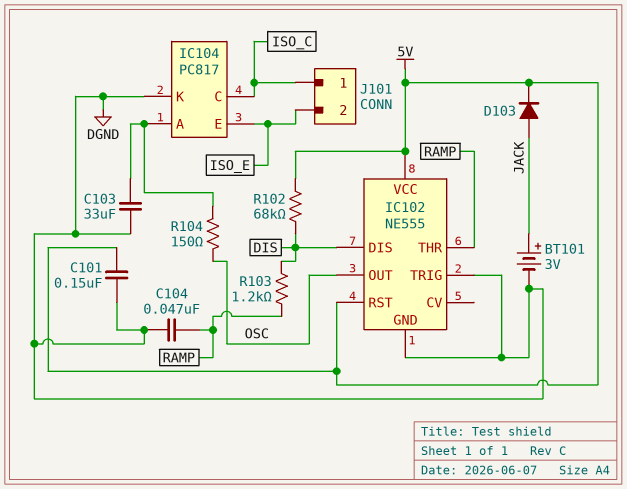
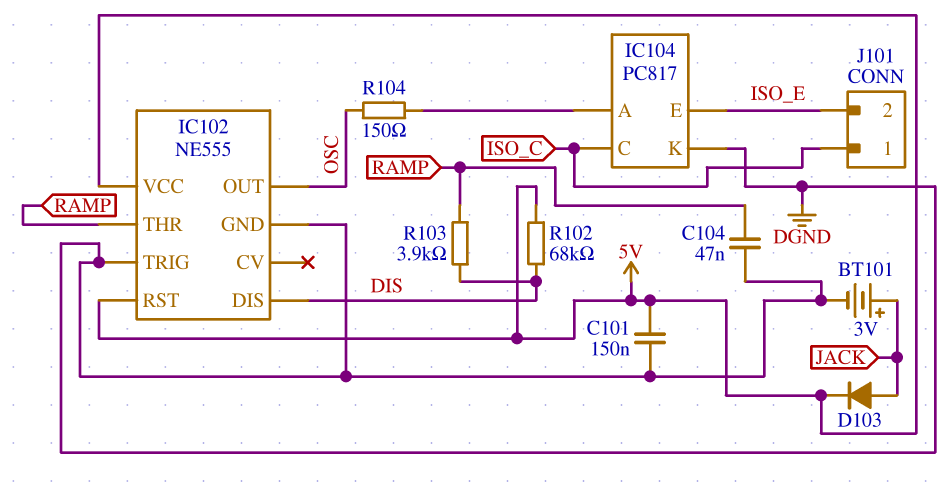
C103: 33uF (DGND, IC104/A) -> none
R103: 1.2k (DIS, RAMP) -> 3.9k (DIS, RAMP)

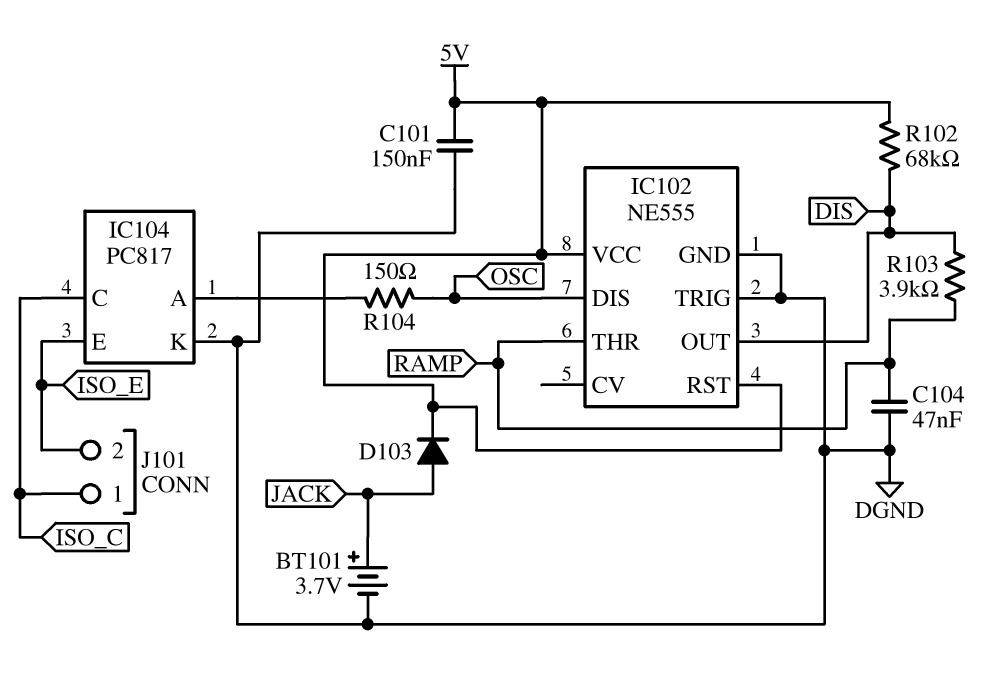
BT101: 3V (plus JACK, minus DGND) -> 3.7V (plus JACK, minus DGND)
IC102 pin DIS: DIS -> OSC
IC102 pin OUT: OSC -> DIS

